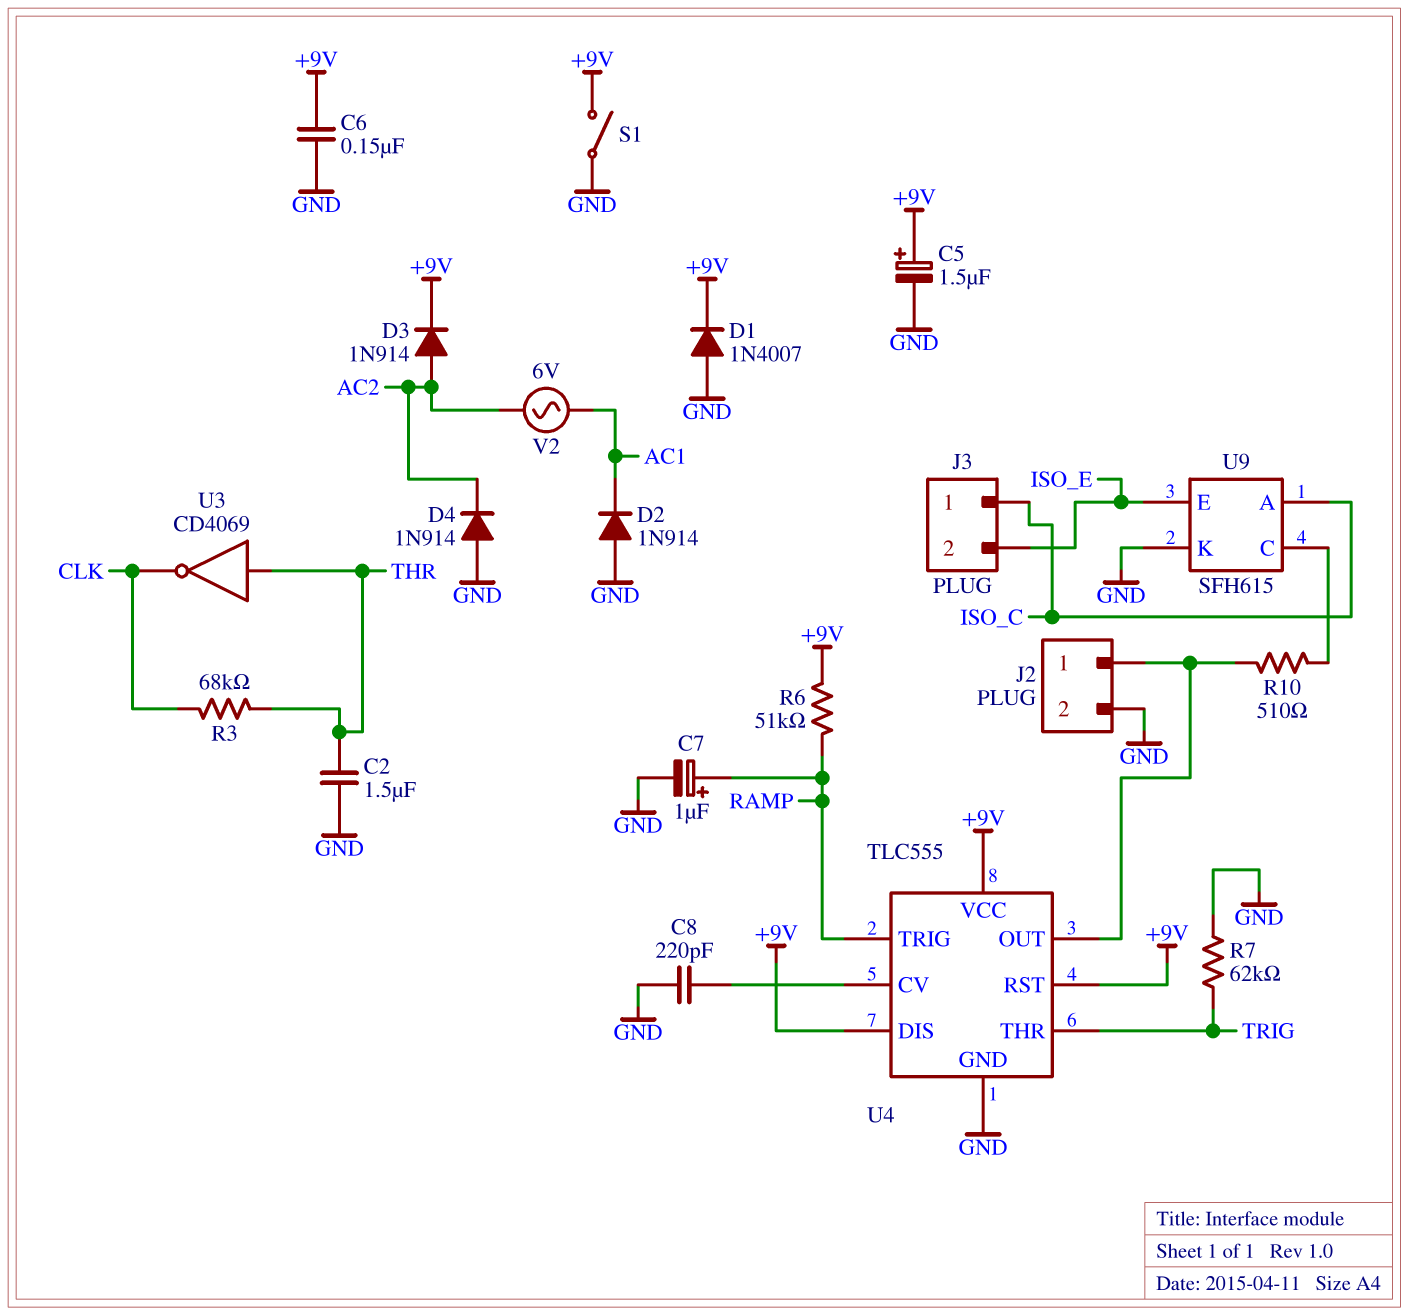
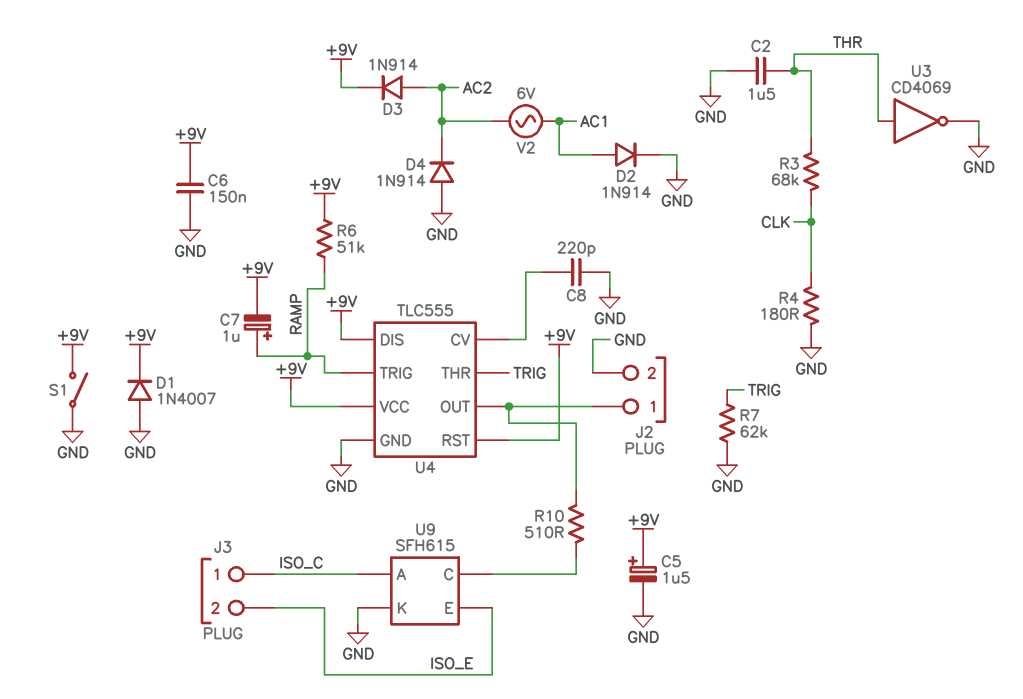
C7: 1uF (plus RAMP, minus GND) -> 1uF (plus RAMP, minus +9V)
D2: diode 1N914 (A GND, K AC1) -> diode 1N914 (A AC1, K GND)
R4: none -> 180 (CLK, GND)
U3: NOT CD4069 (in THR, out CLK) -> NOT CD4069 (in THR, out GND)

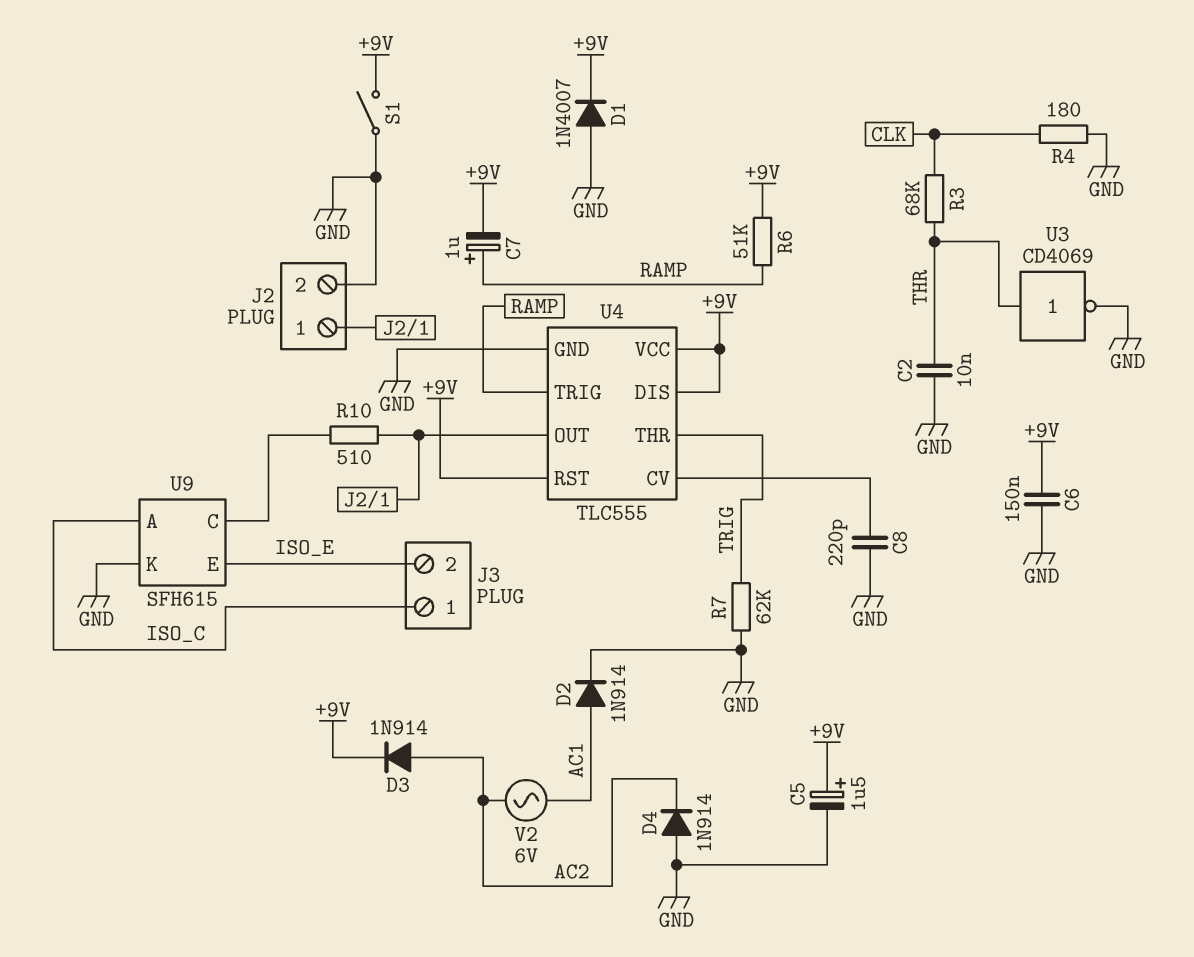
C2: 1.5uF (GND, THR) -> 10nF (GND, THR)

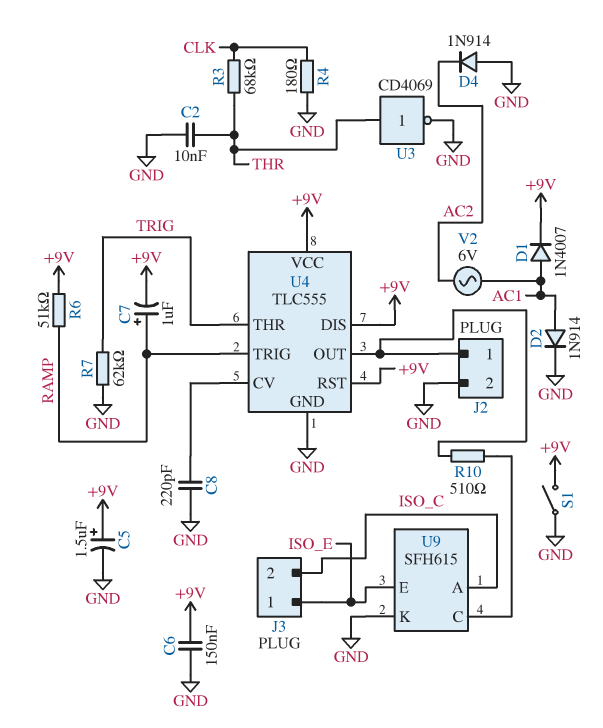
D1: diode 1N4007 (A GND, K +9V) -> diode 1N4007 (A AC1, K +9V)
D3: diode 1N914 (A AC2, K +9V) -> none
J3 pin 1: ISO_C -> ISO_E
J3 pin 2: ISO_E -> ISO_C

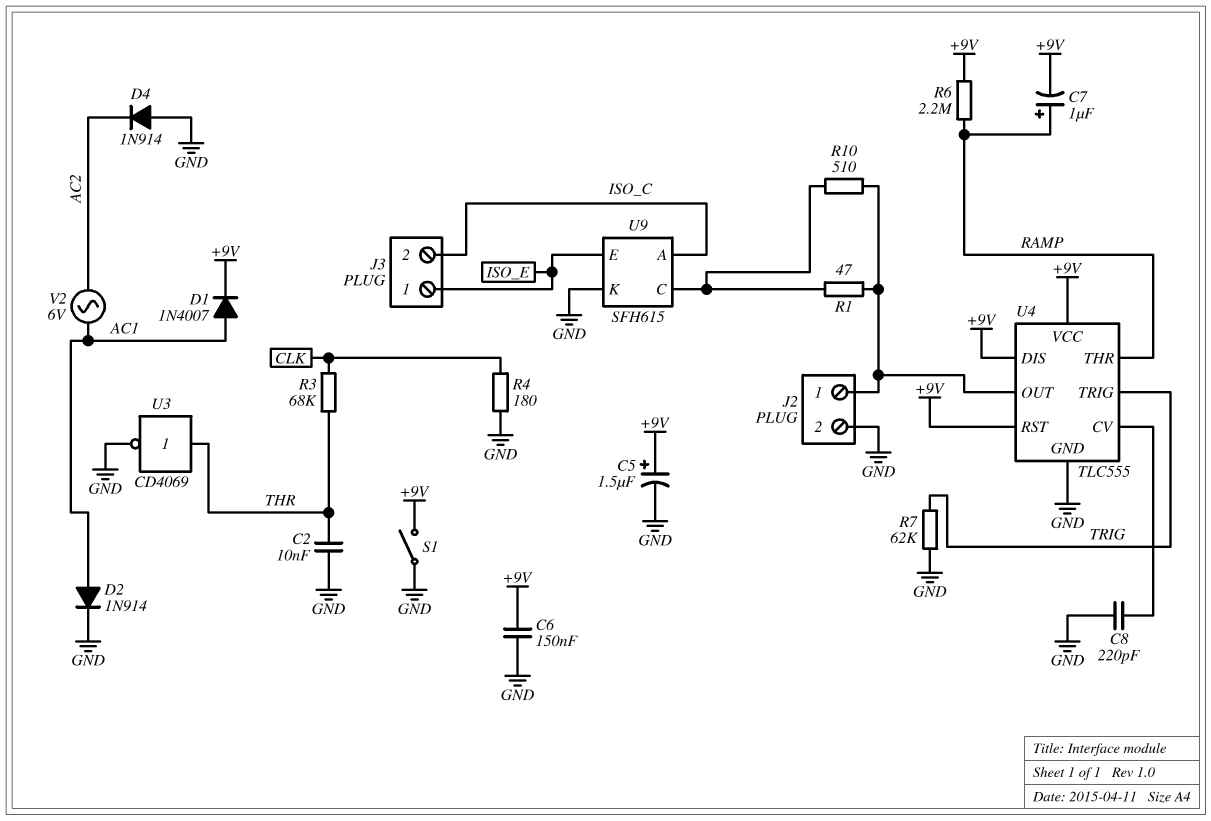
R1: none -> 47 (J2/1, U9/C)
R6: 51k (+9V, RAMP) -> 2.2M (+9V, RAMP)
U4 pin THR: TRIG -> RAMP
U4 pin TRIG: RAMP -> TRIG

